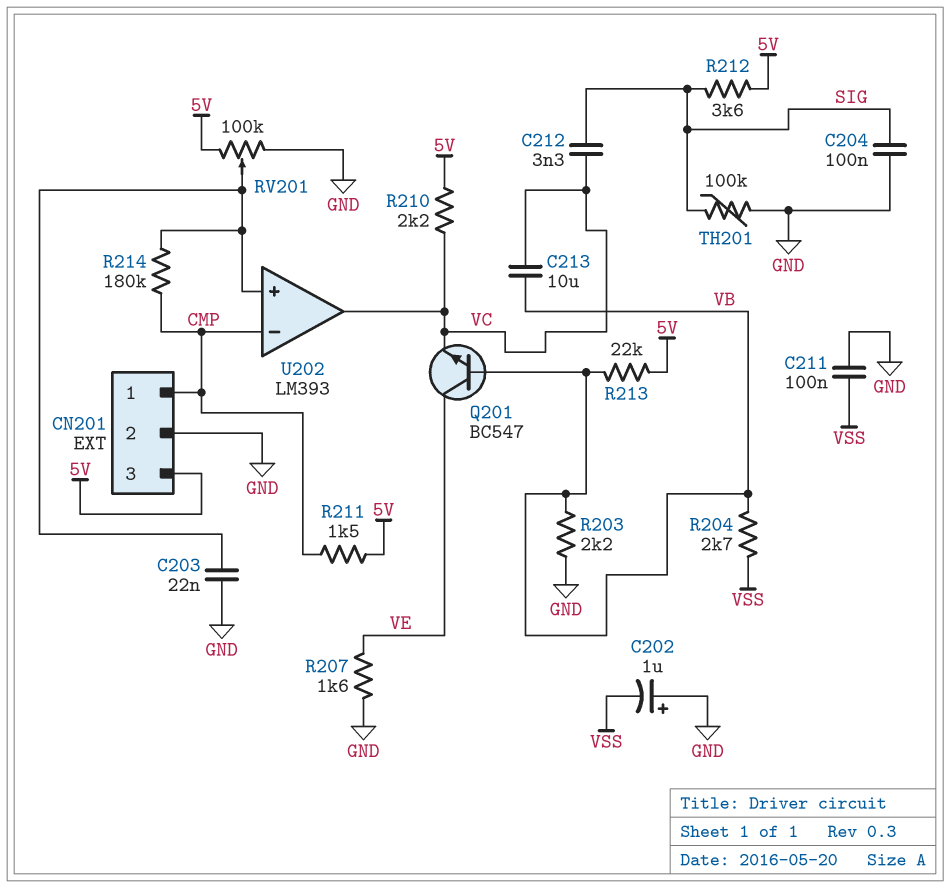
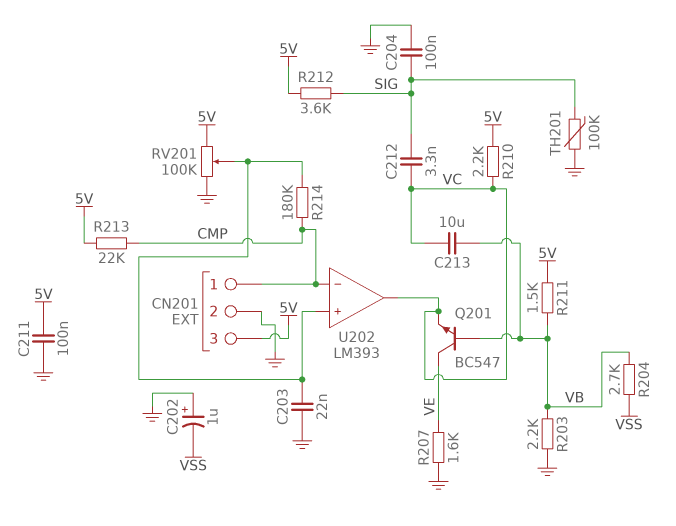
C211: 100nF (GND, VSS) -> 100nF (5V, GND)
R211: 1.5k (5V, CMP) -> 1.5k (5V, VB)
R213: 22k (5V, VB) -> 22k (5V, CMP)

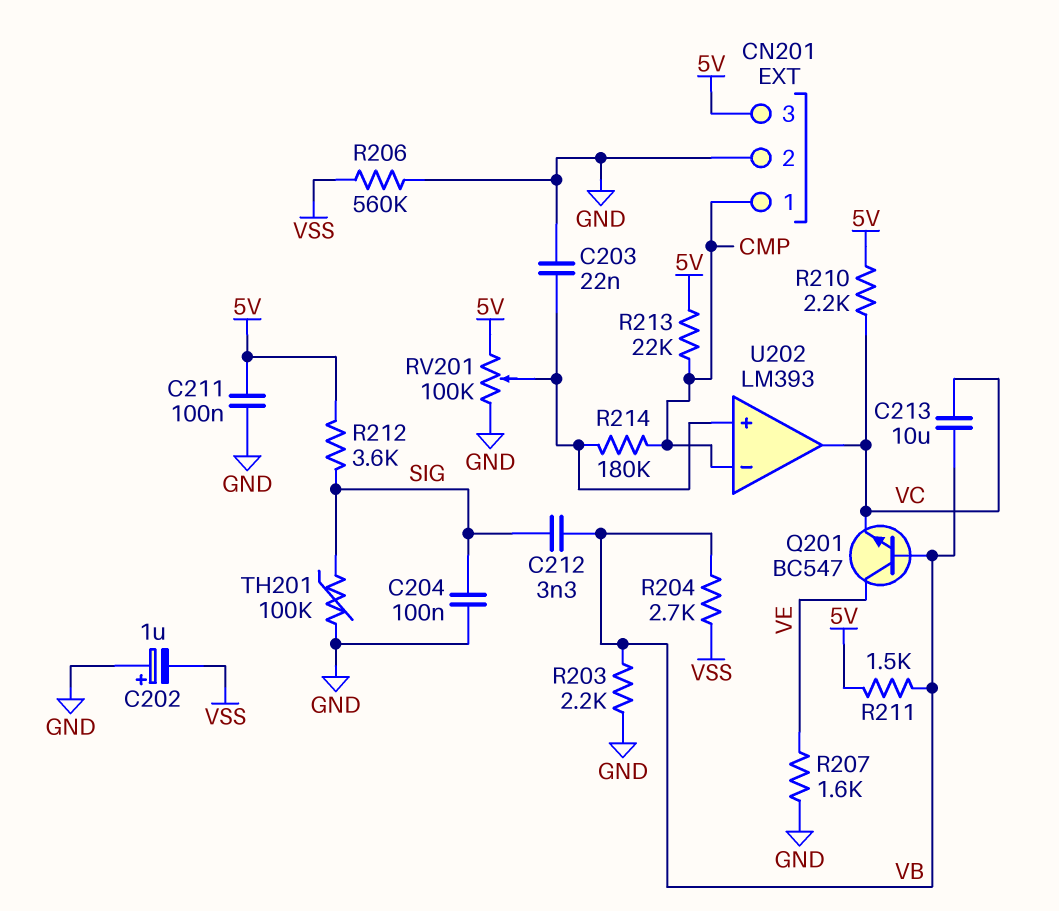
C212: 3.3nF (SIG, VC) -> 3.3nF (SIG, VB)
R206: none -> 560k (GND, VSS)

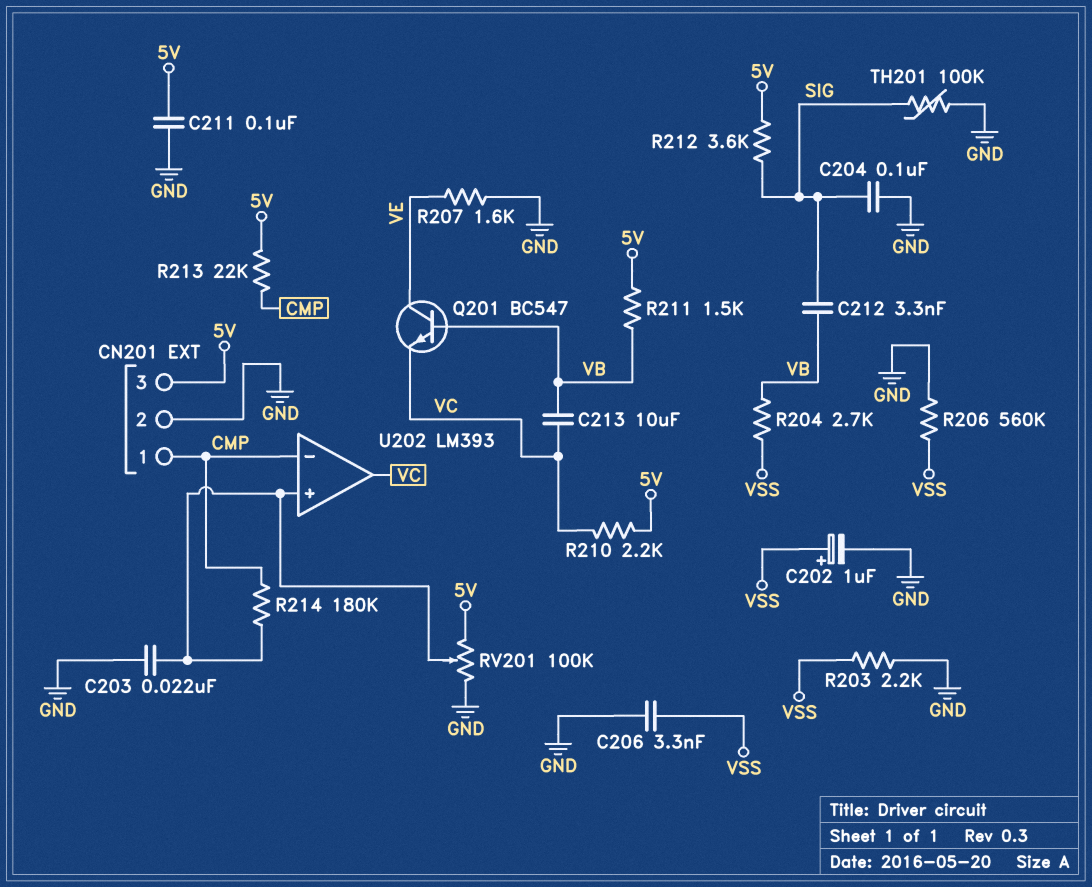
C202: 1uF (plus GND, minus VSS) -> 1uF (plus VSS, minus GND)
C206: none -> 3.3nF (GND, VSS)
R203: 2.2k (GND, VB) -> 2.2k (GND, VSS)

